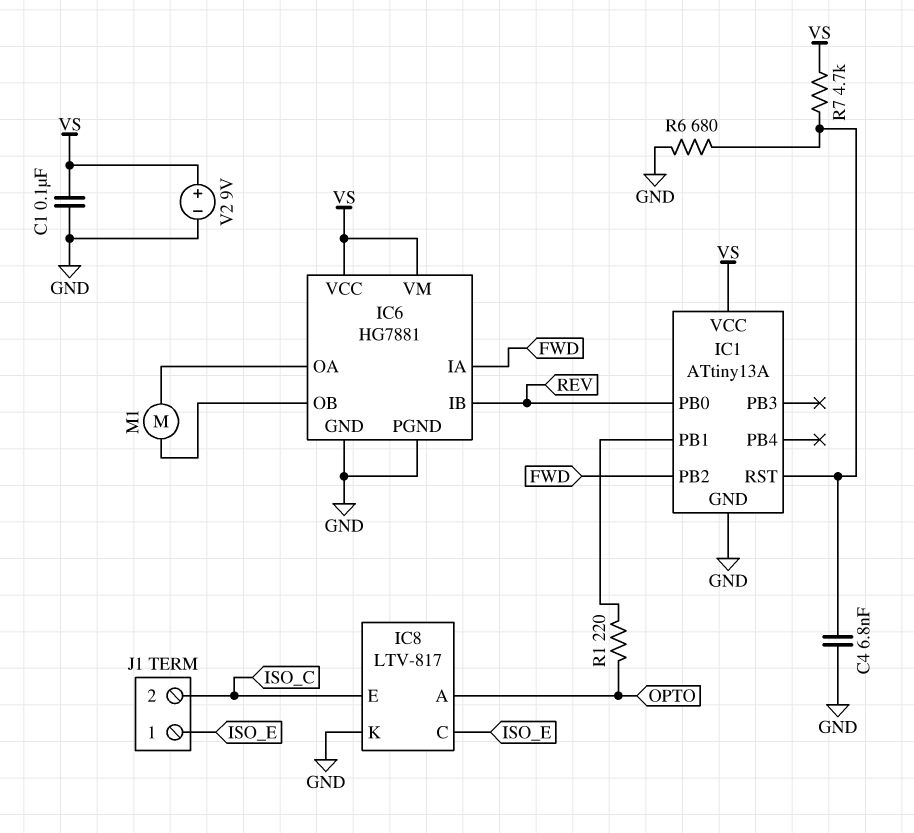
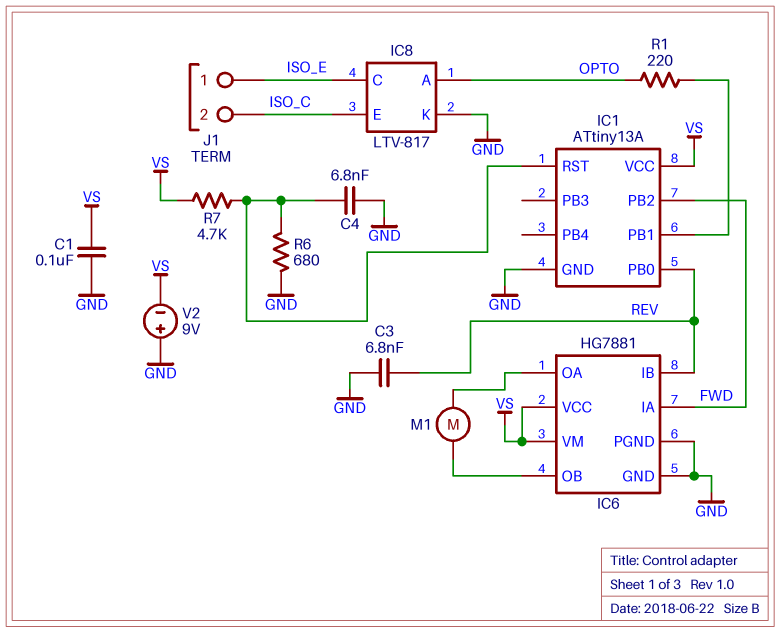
C3: none -> 6.8nF (GND, REV)
V2: 9V (plus VS, minus GND) -> 9V (plus GND, minus VS)

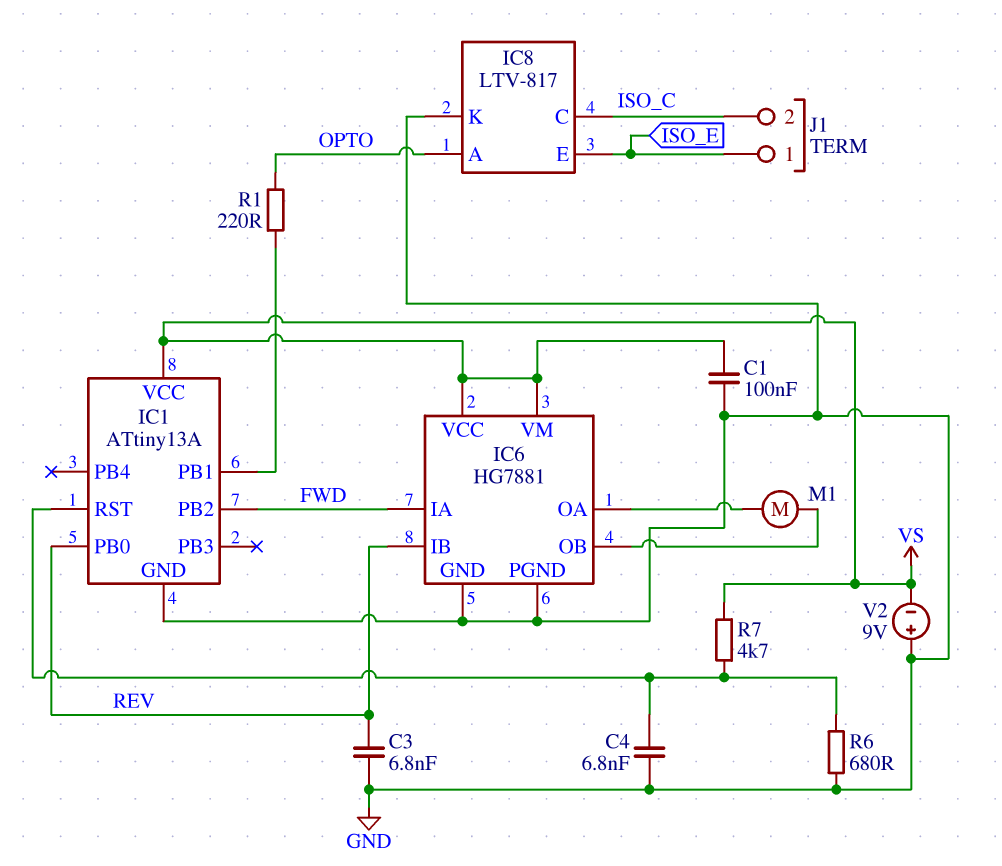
IC8 pin C: ISO_E -> ISO_C
IC8 pin E: ISO_C -> ISO_E

